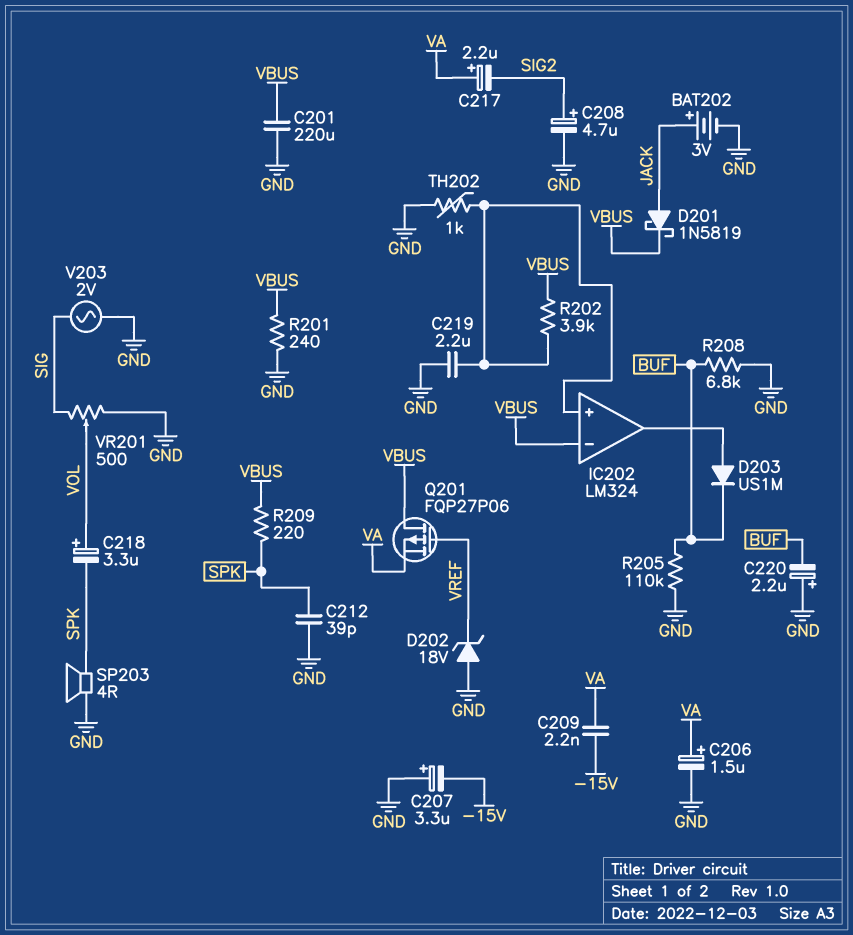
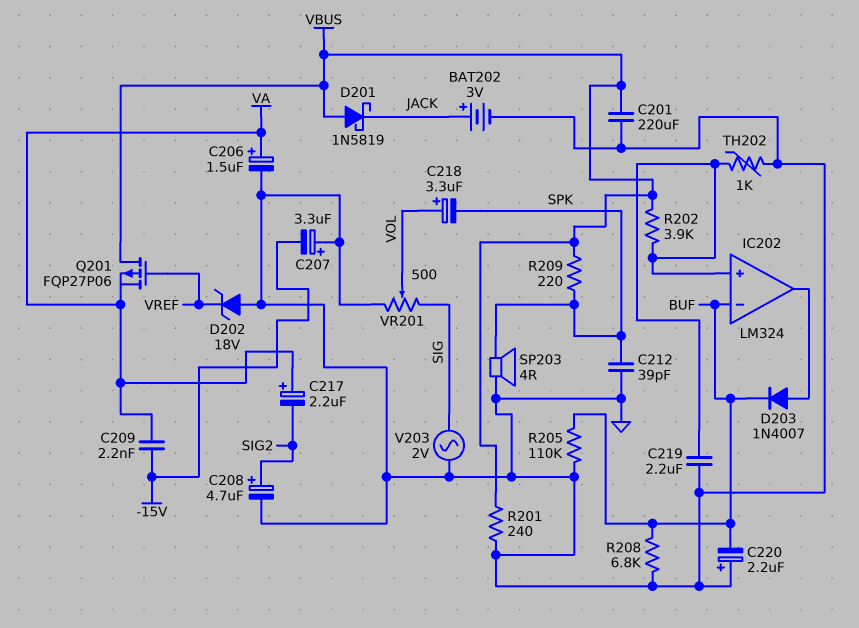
D201: schottky 1N5819 (A JACK, K VBUS) -> schottky 1N5819 (A VBUS, K JACK)
D203: diode US1M (A IC202/out, K BUF) -> diode 1N4007 (A IC202/out, K BUF)
IC202 pin in-: VBUS -> BUF

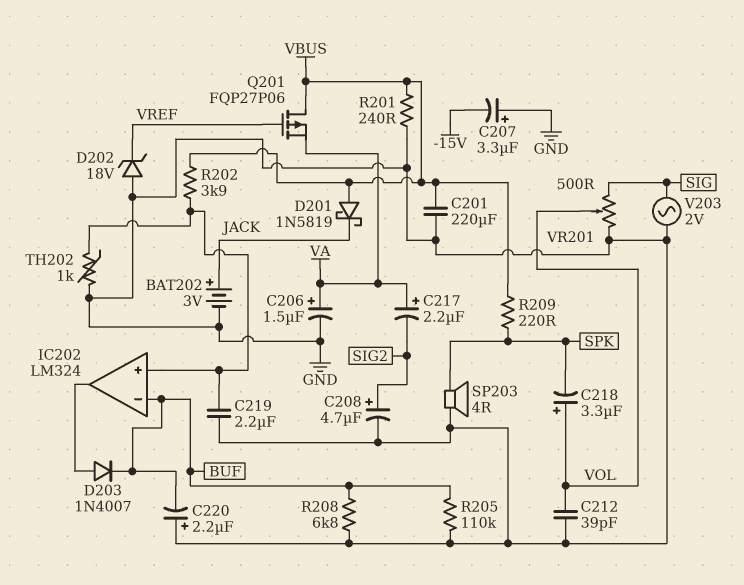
C209: 2.2nF (-15V, VA) -> none
C212: 39pF (GND, SPK) -> 39pF (GND, VOL)

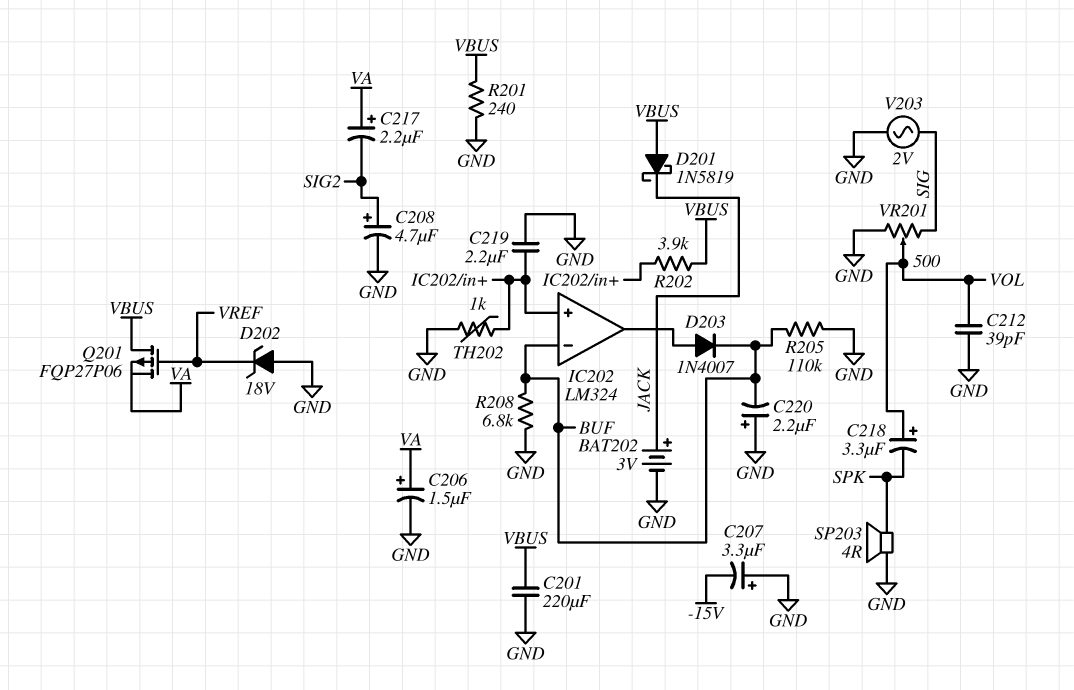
R209: 220 (SPK, VBUS) -> none

